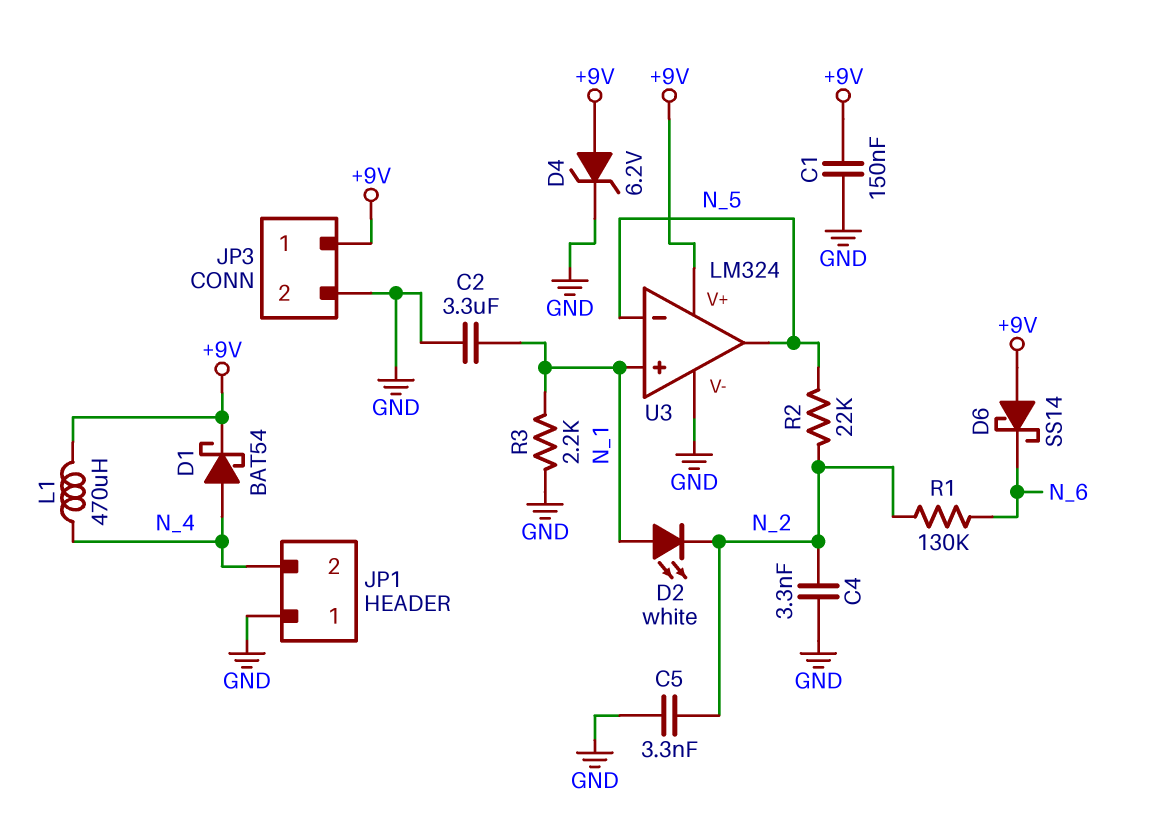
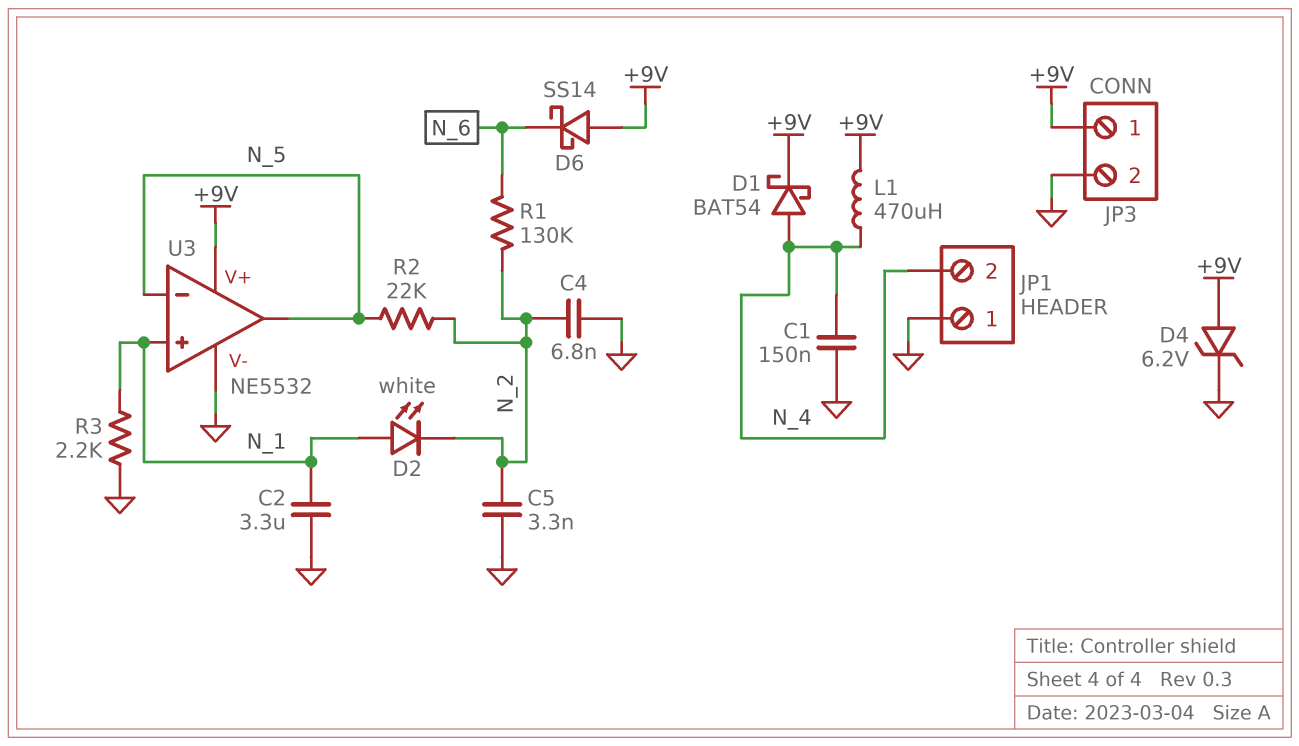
C1: 150nF (+9V, GND) -> 150nF (GND, N_4)
C4: 3.3nF (GND, N_2) -> 6.8nF (GND, N_2)
U3: LM324 -> NE5532

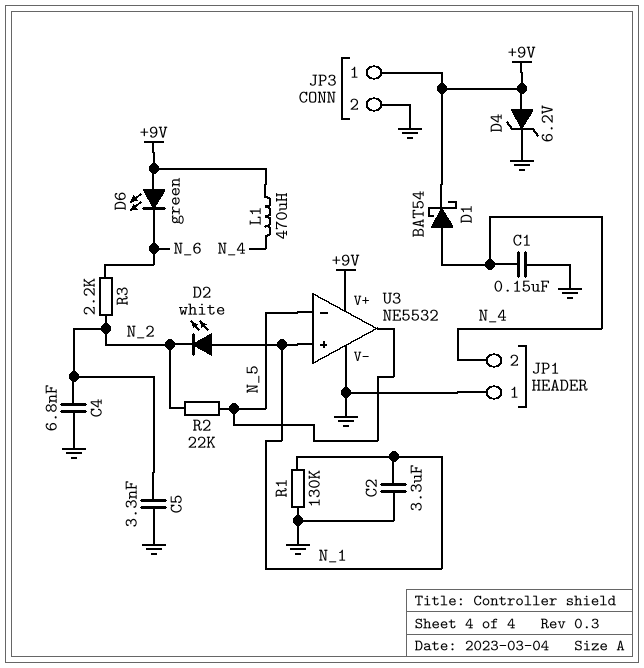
D6: schottky SS14 (A +9V, K N_6) -> LED green (A +9V, K N_6)
R1: 130k (N_2, N_6) -> 130k (GND, N_1)
R3: 2.2k (GND, N_1) -> 2.2k (N_2, N_6)

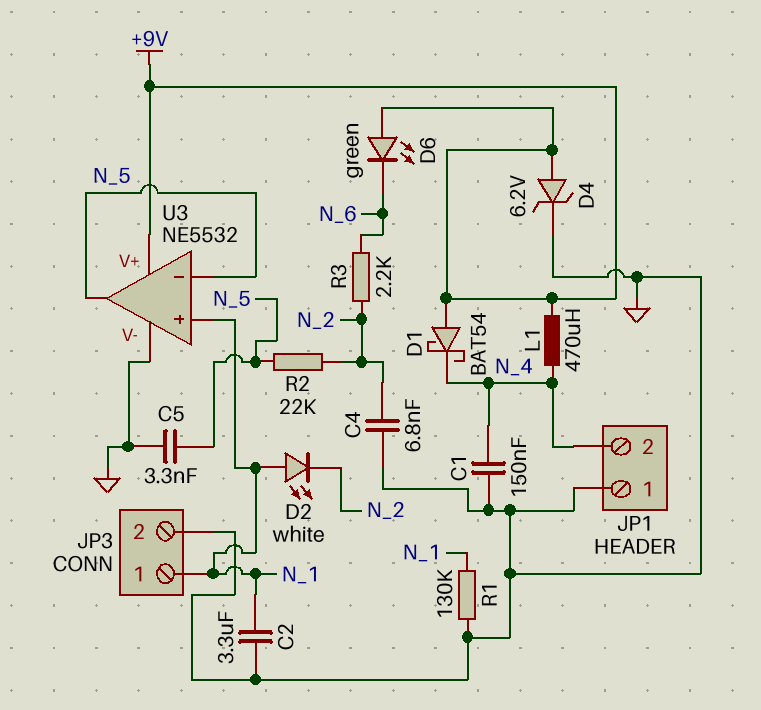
C5: 3.3nF (GND, N_2) -> 3.3nF (GND, N_5)
D1: schottky BAT54 (A N_4, K +9V) -> schottky BAT54 (A +9V, K N_4)
JP3 pin 1: +9V -> N_1

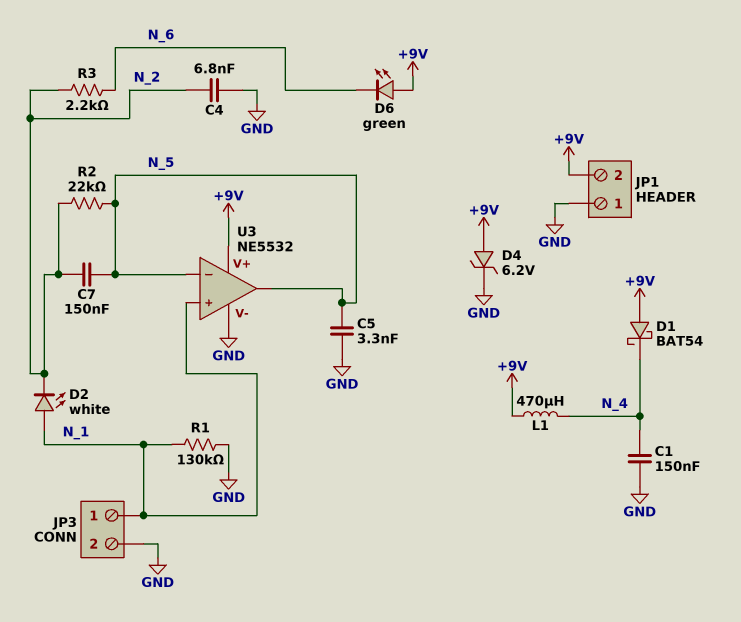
C2: 3.3uF (GND, N_1) -> none
C7: none -> 150nF (N_2, N_5)
JP1 pin 2: N_4 -> +9V

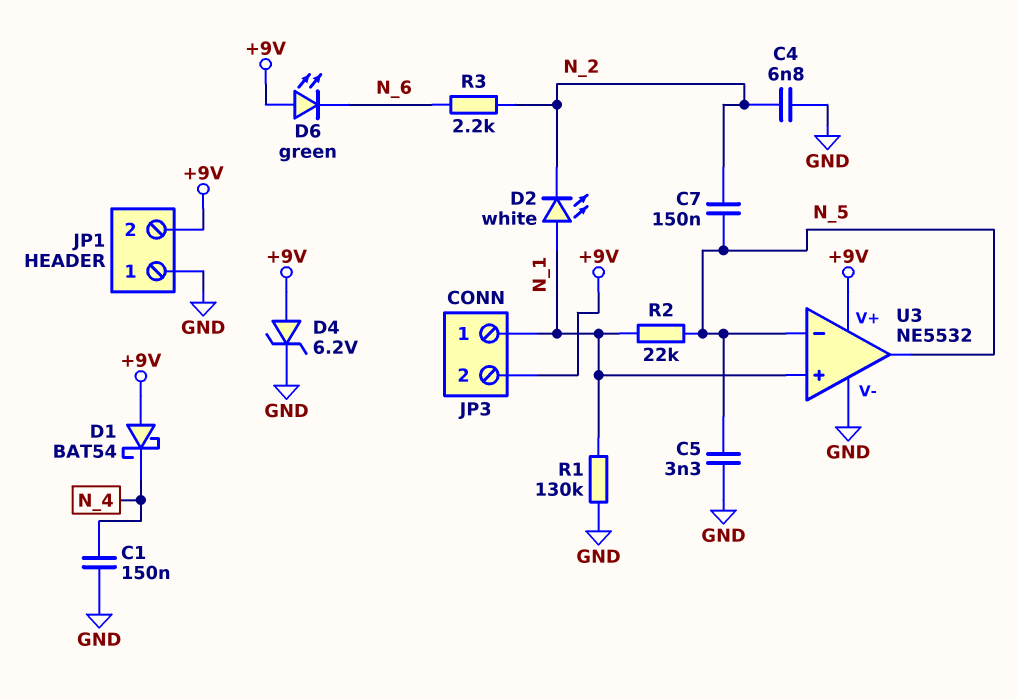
JP3 pin 2: GND -> +9V
L1: 470uH (+9V, N_4) -> none
R2: 22k (N_2, N_5) -> 22k (N_1, N_5)

